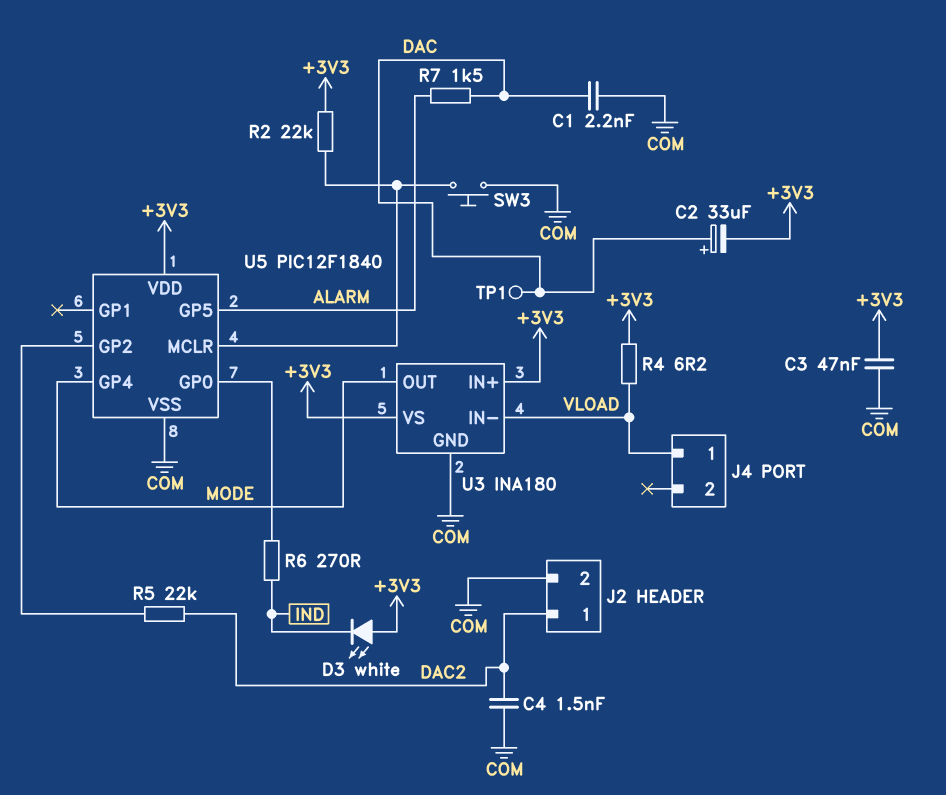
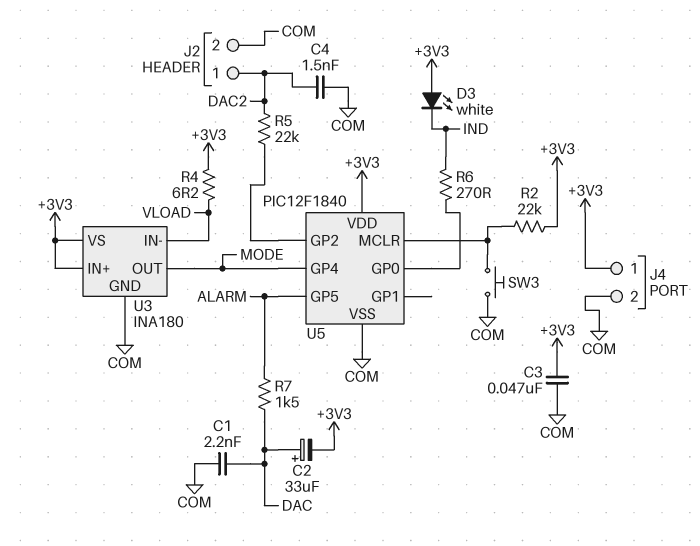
J4 pin 1: VLOAD -> +3V3
J4 pin 2: none -> COM
TP1: test point (DAC) -> none

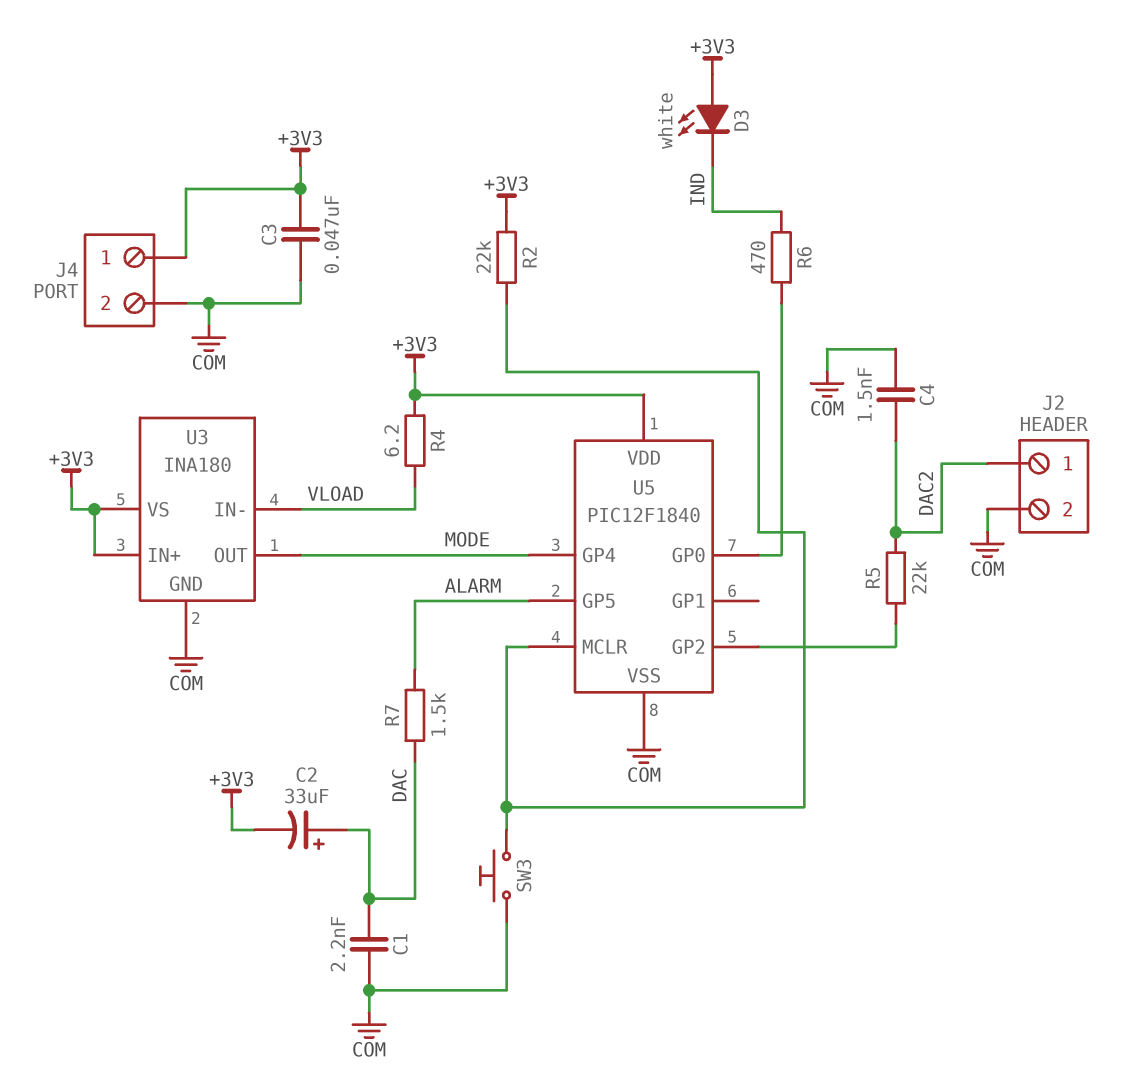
R6: 270 (IND, U5/GP0) -> 470 (IND, U5/GP0)

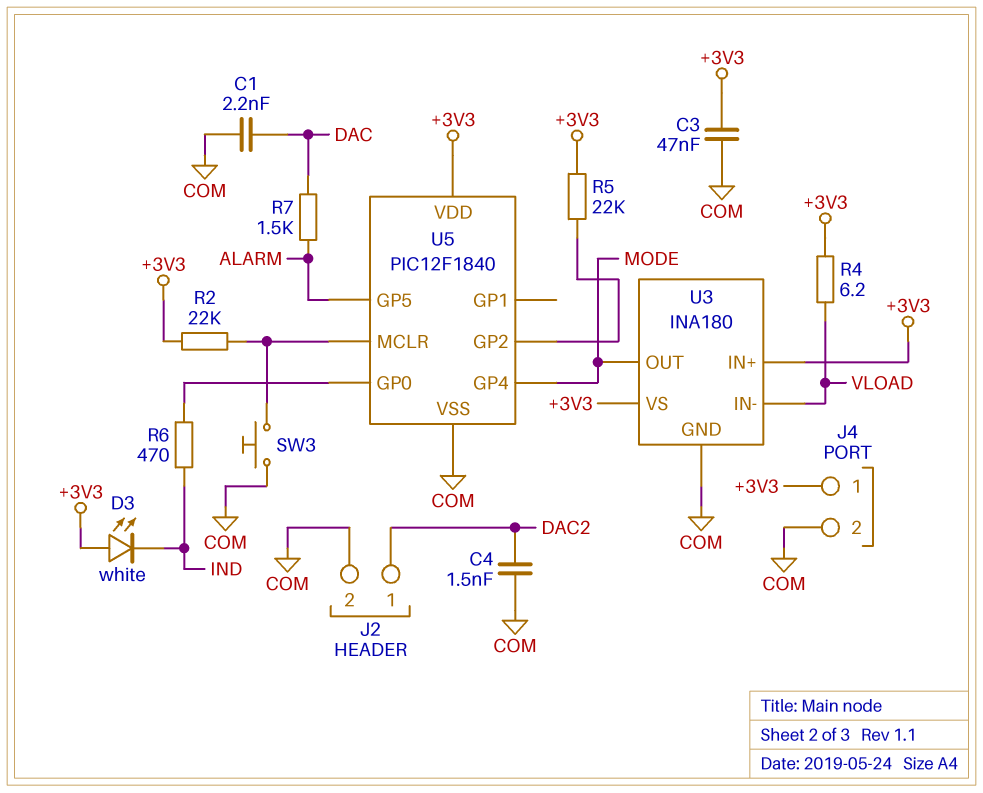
C2: 33uF (plus DAC, minus +3V3) -> none
R5: 22k (DAC2, U5/GP2) -> 22k (+3V3, U5/GP2)

